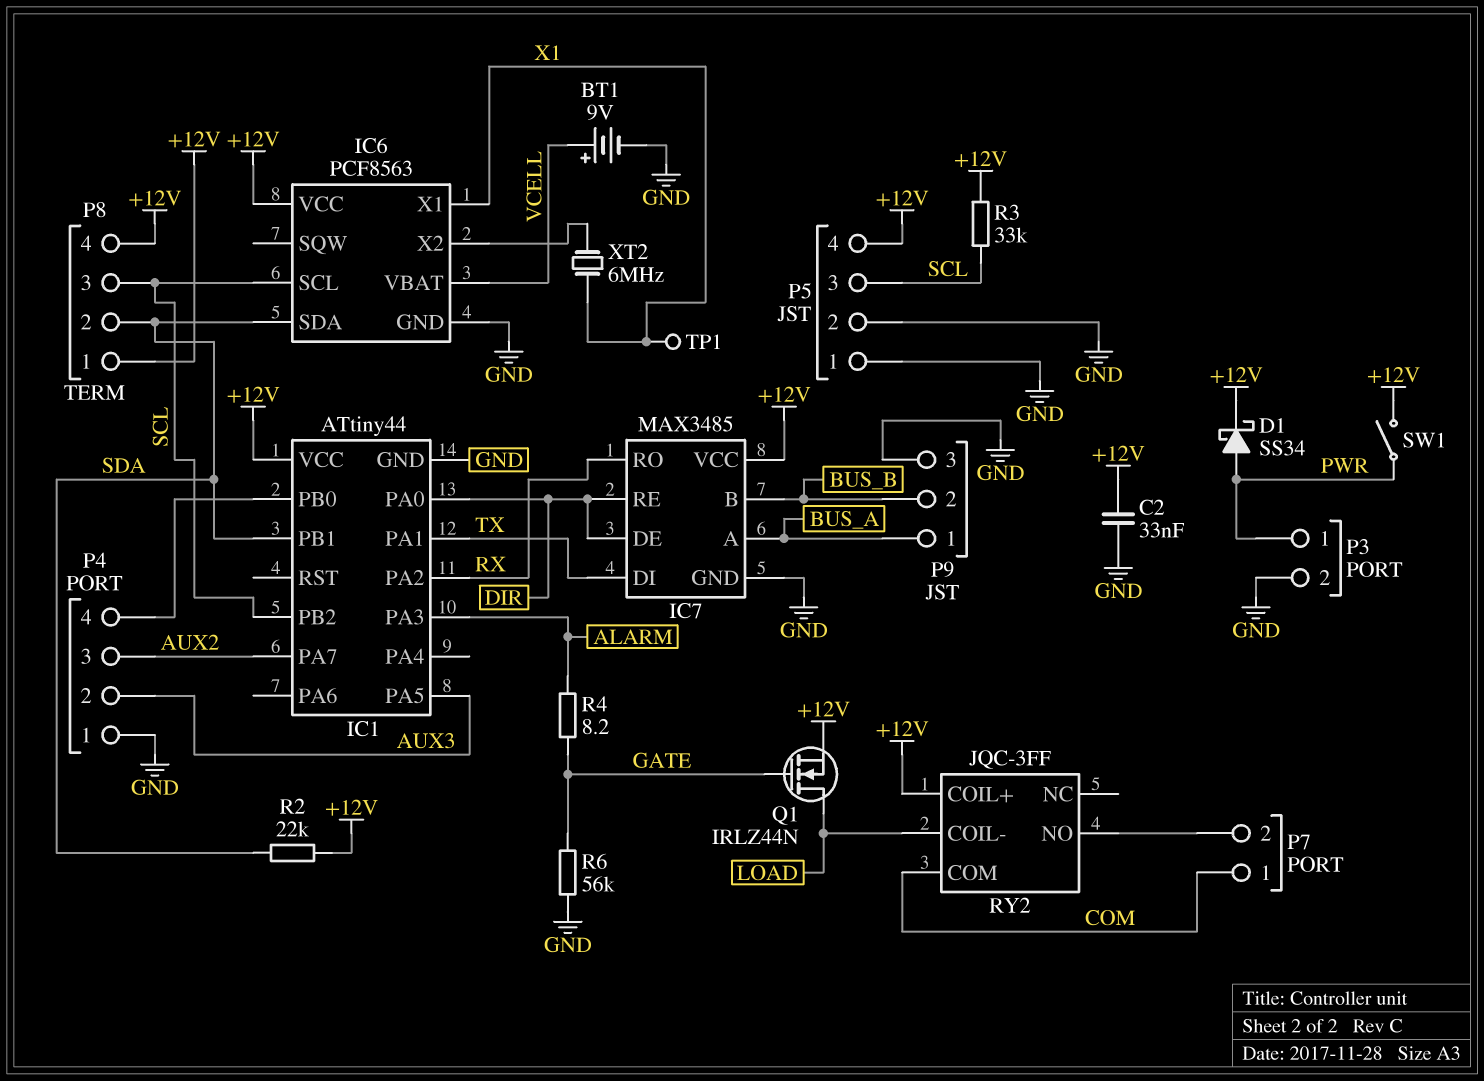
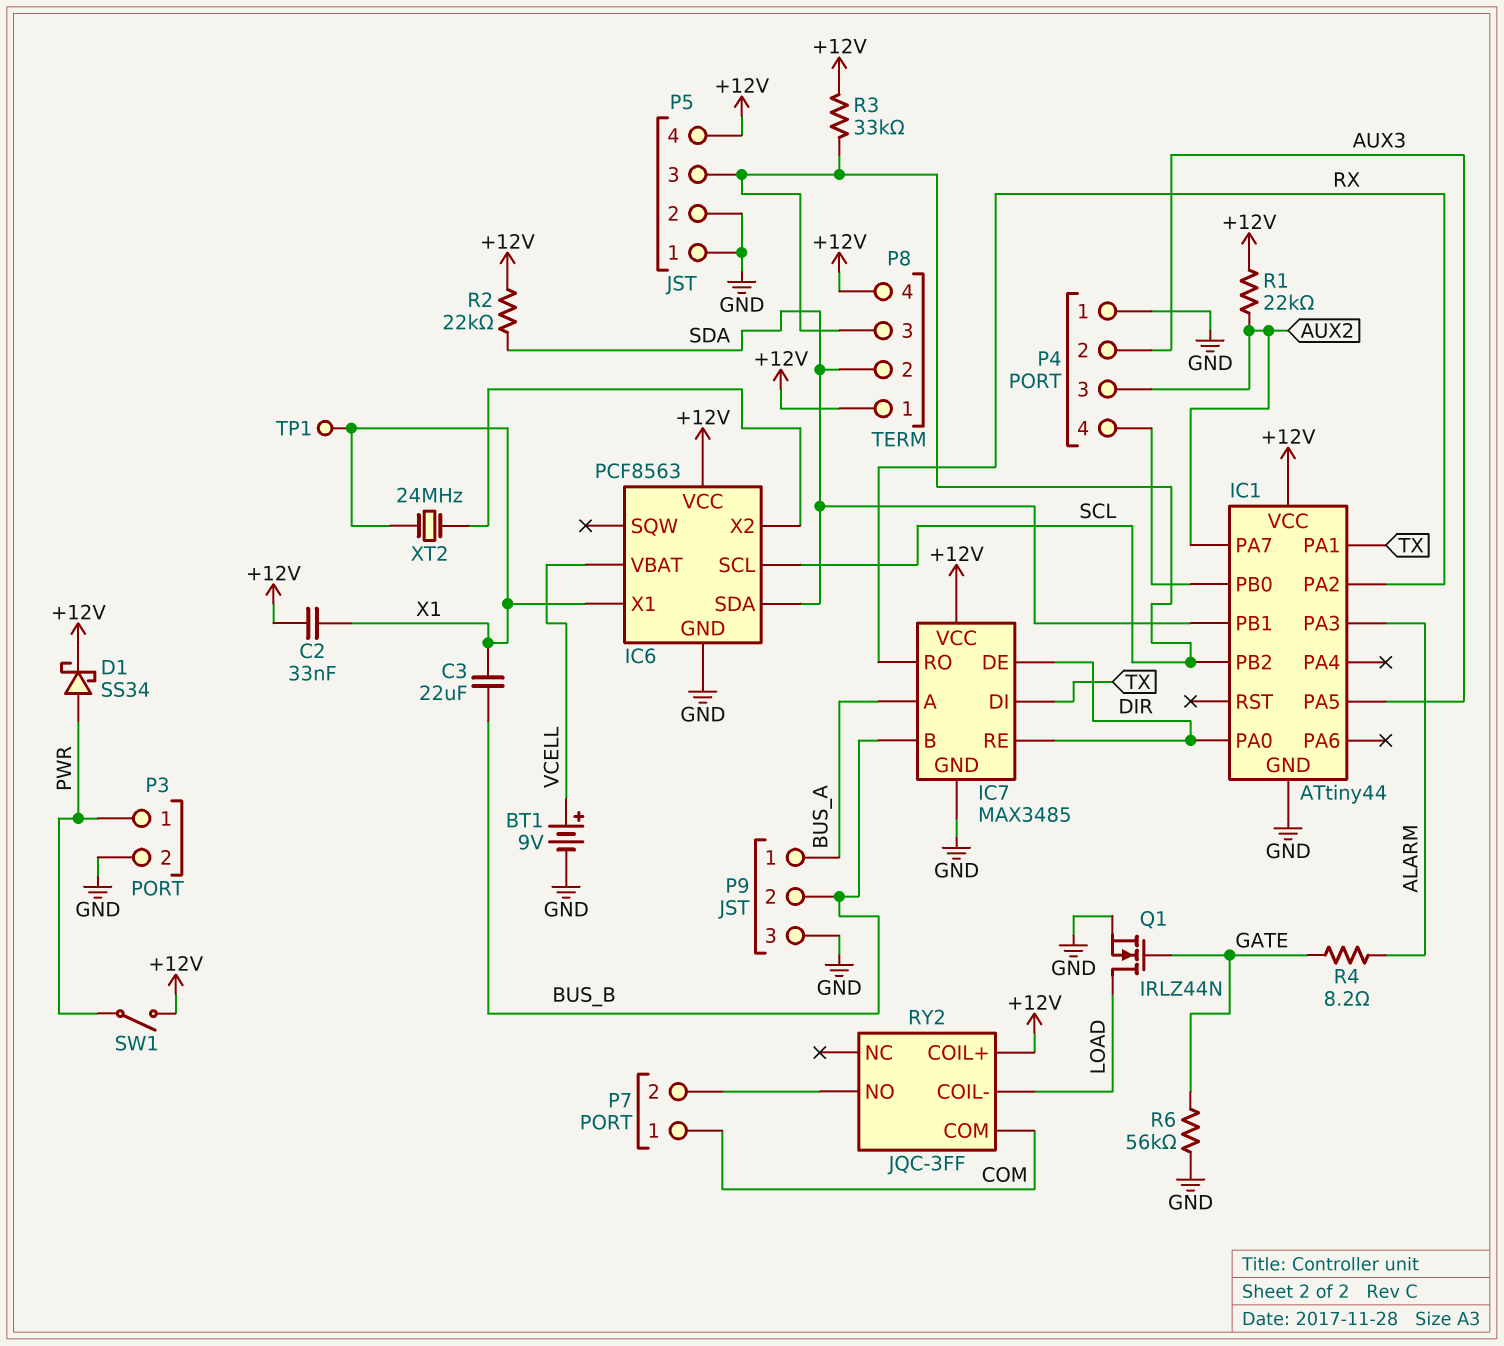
C2: 33nF (+12V, GND) -> 33nF (+12V, X1)
C3: none -> 22uF (BUS_B, X1)
Q1: NMOS IRLZ44N (G GATE, D LOAD, S +12V) -> NMOS IRLZ44N (G GATE, D LOAD, S GND)
R1: none -> 22k (+12V, AUX2)
XT2: 6MHz (IC6/X2, X1) -> 24MHz (IC6/X2, X1)

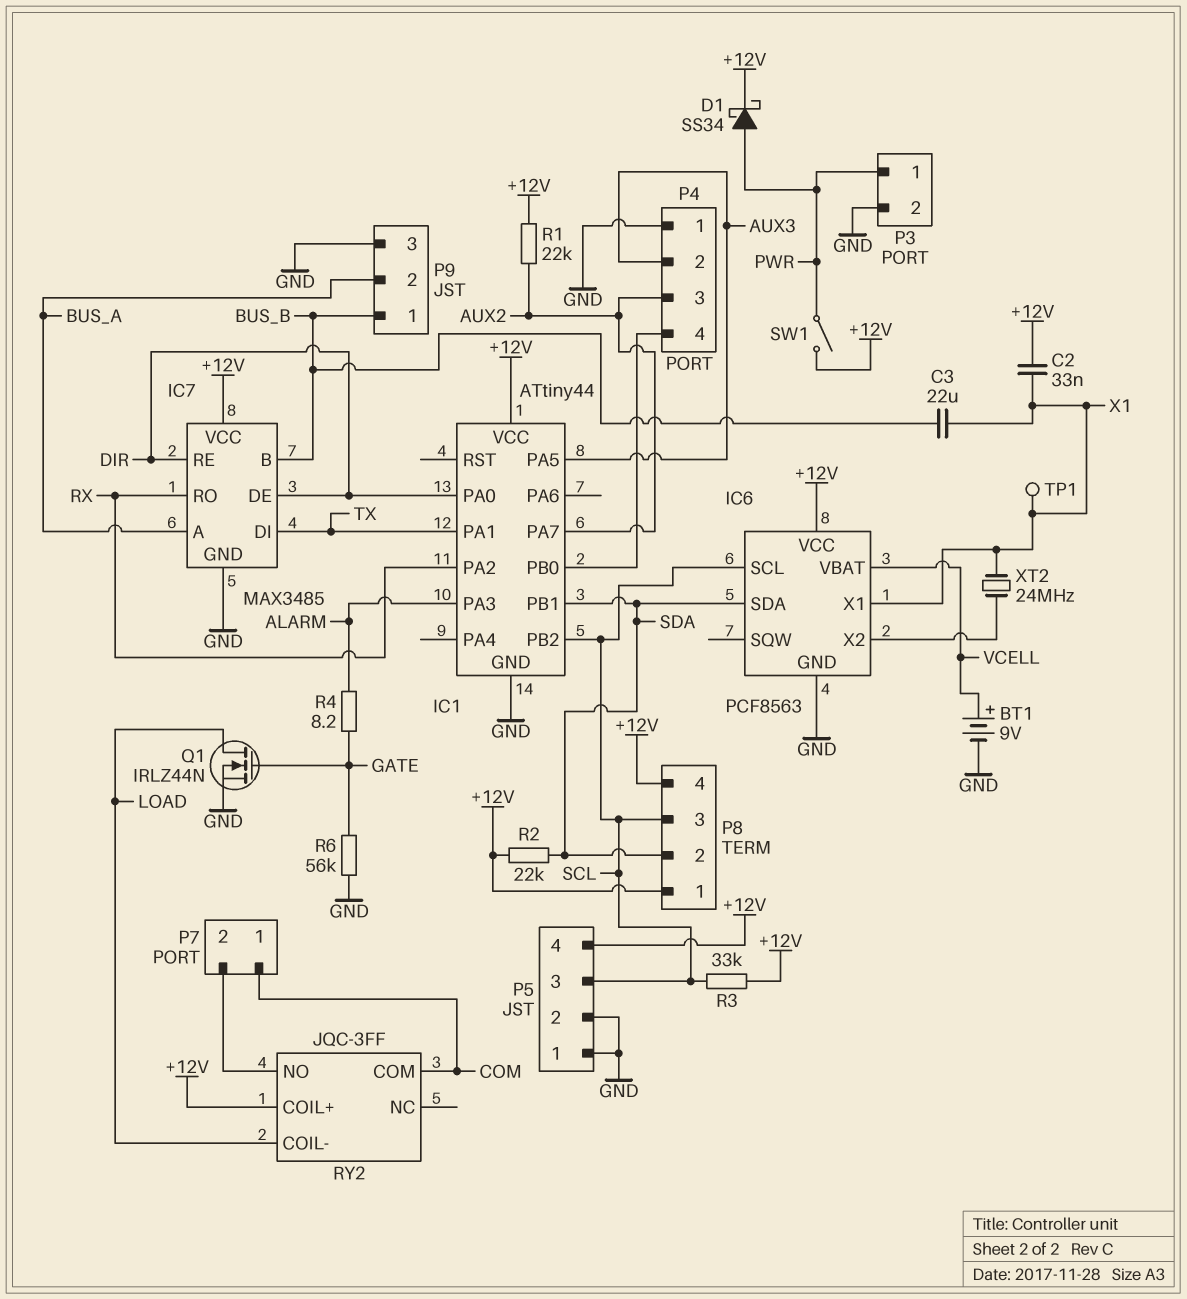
P9 pin 1: BUS_A -> BUS_B
P9 pin 2: BUS_B -> BUS_A

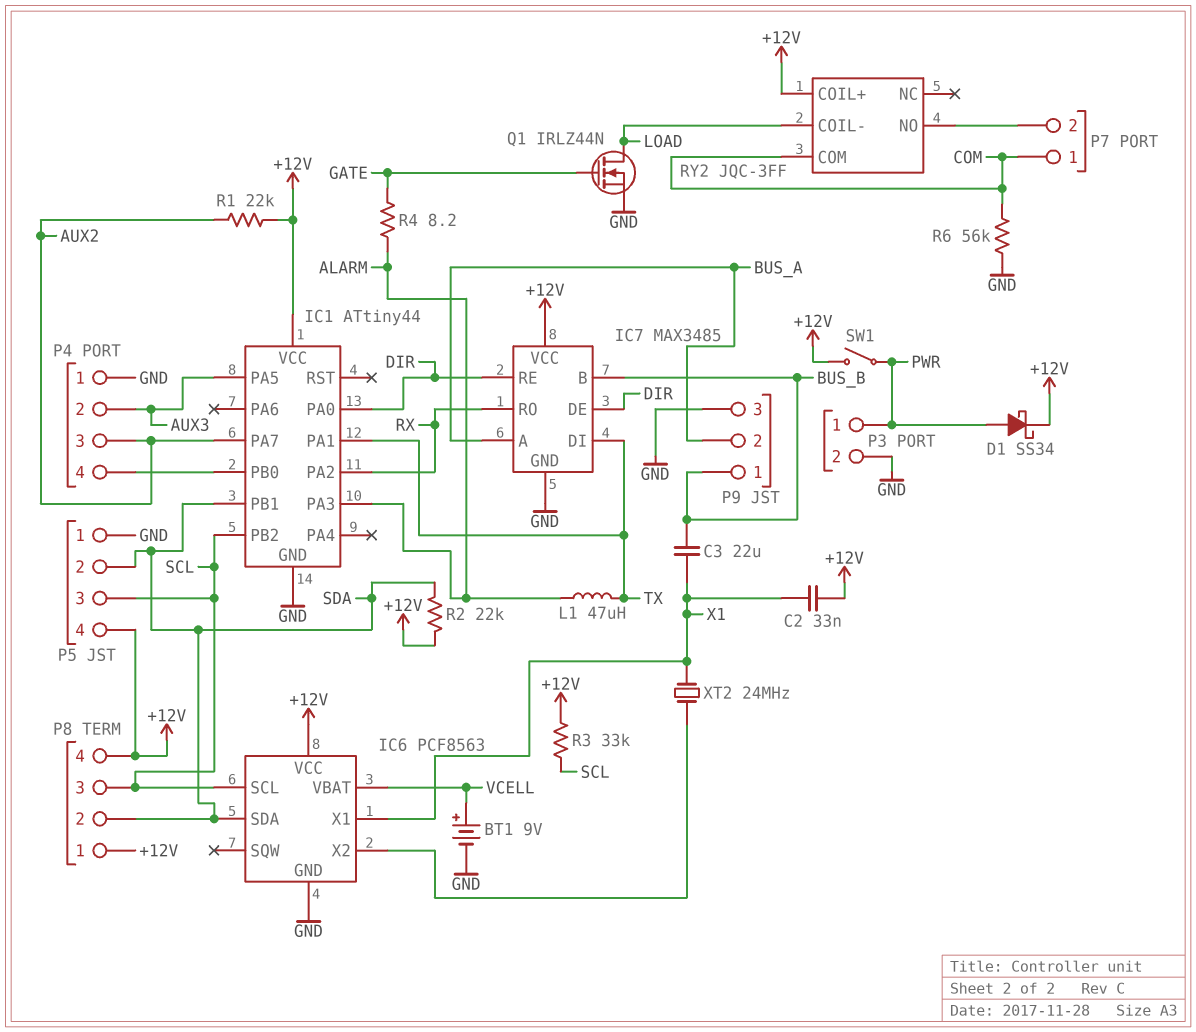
L1: none -> 47uH (ALARM, TX)
P5 pin 2: GND -> SDA
R6: 56k (GATE, GND) -> 56k (COM, GND)
TP1: test point (X1) -> none

